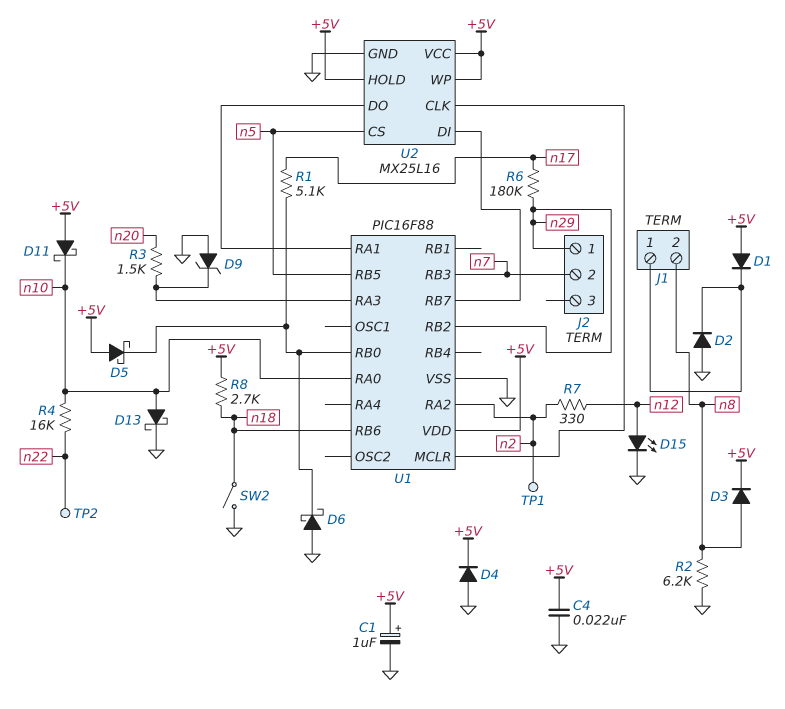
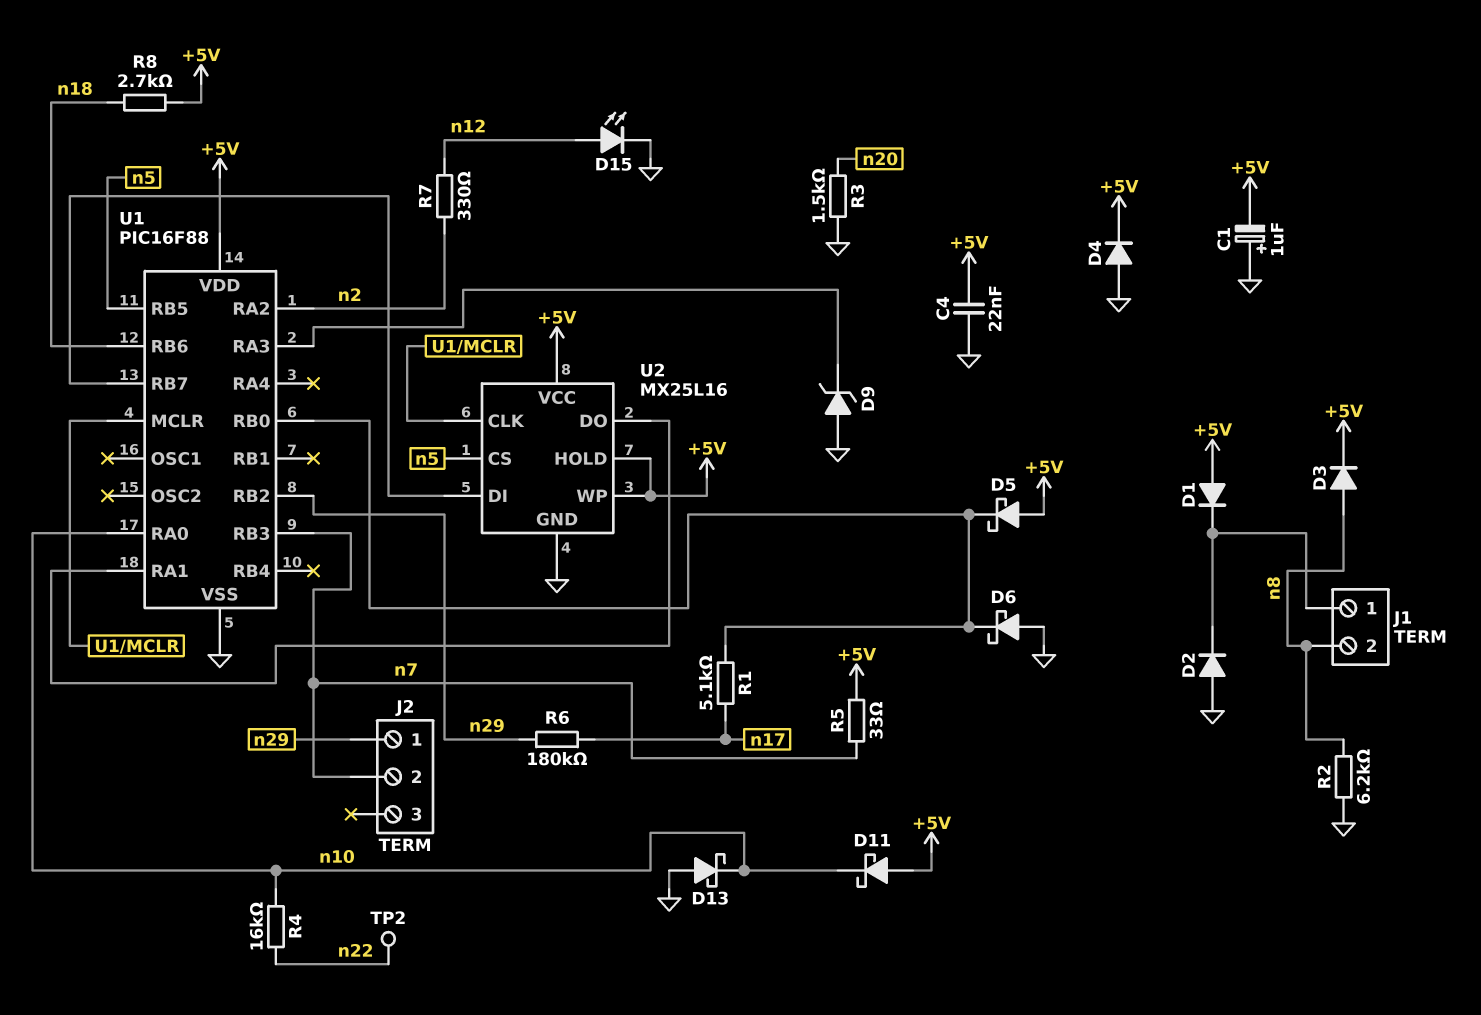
C1: 1uF (plus +5V, minus GND) -> 1uF (plus GND, minus +5V)
D13: schottky (A n10, K GND) -> schottky (A GND, K n10)
R3: 1.5k (U1/RA3, n20) -> 1.5k (GND, n20)
R5: none -> 33 (+5V, n7)
SW2: switch (GND, n18) -> none
TP1: test point (n2) -> none

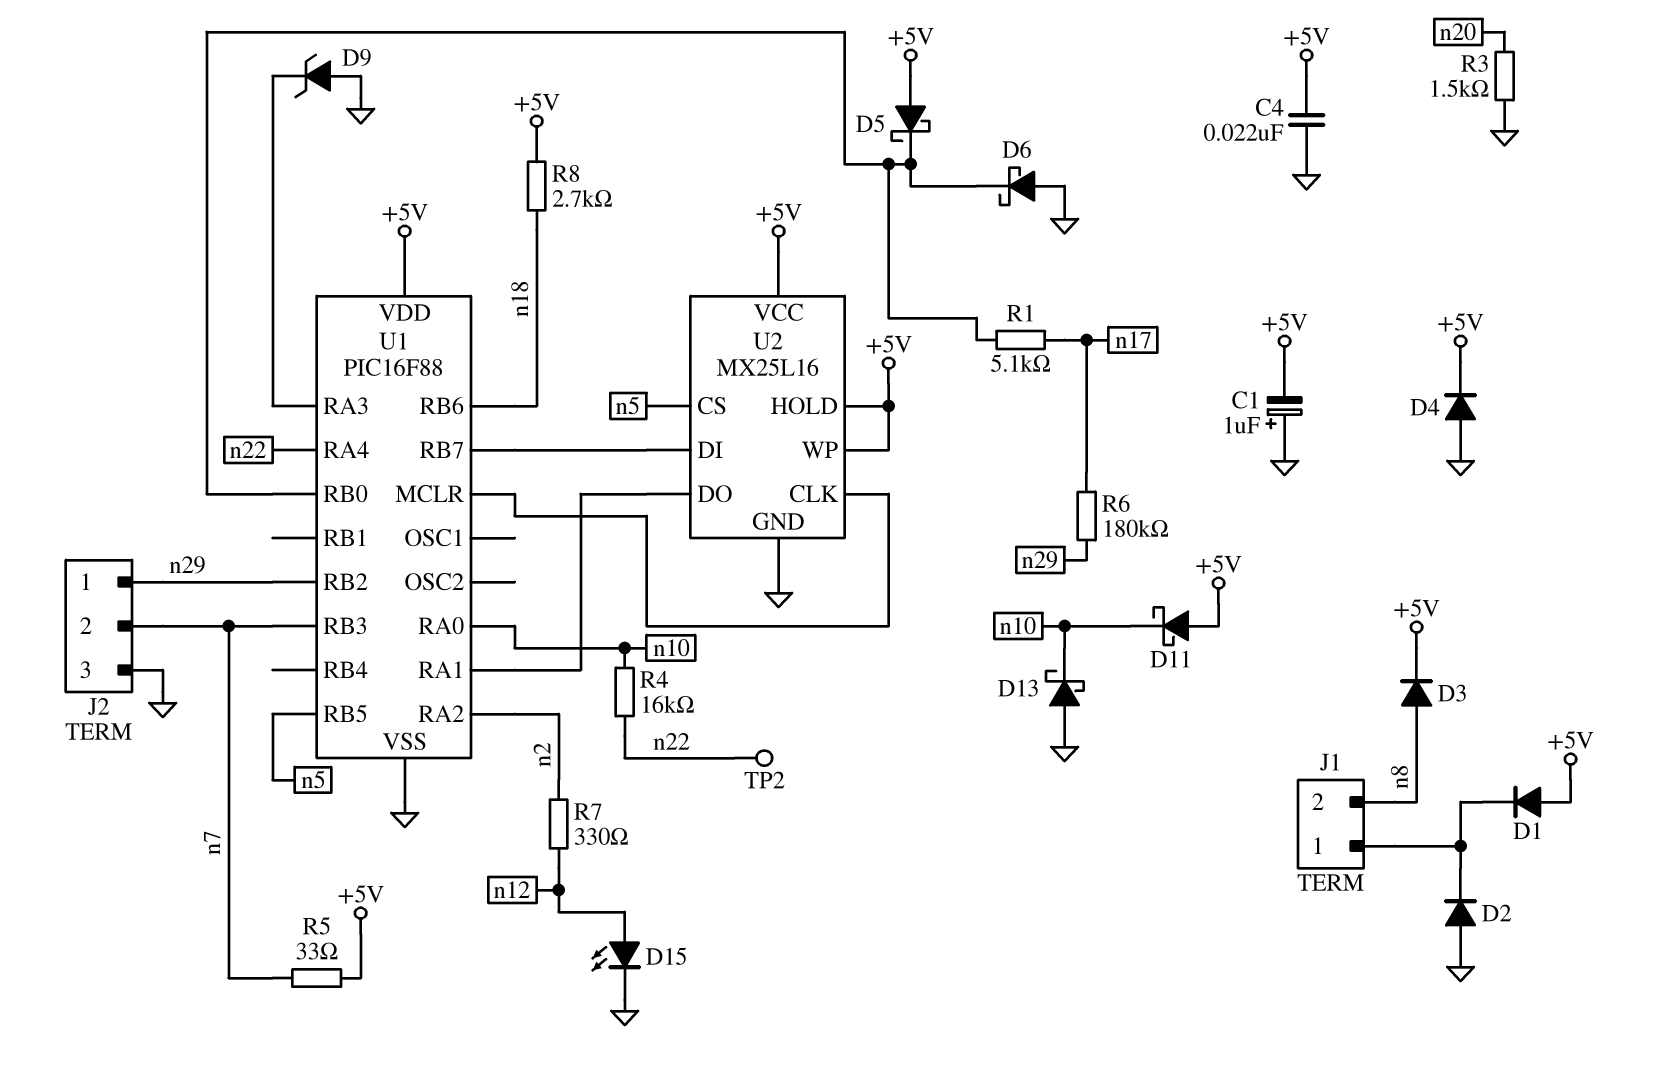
J2 pin 3: none -> GND
R2: 6.2k (GND, n8) -> none
U1 pin RA4: none -> n22

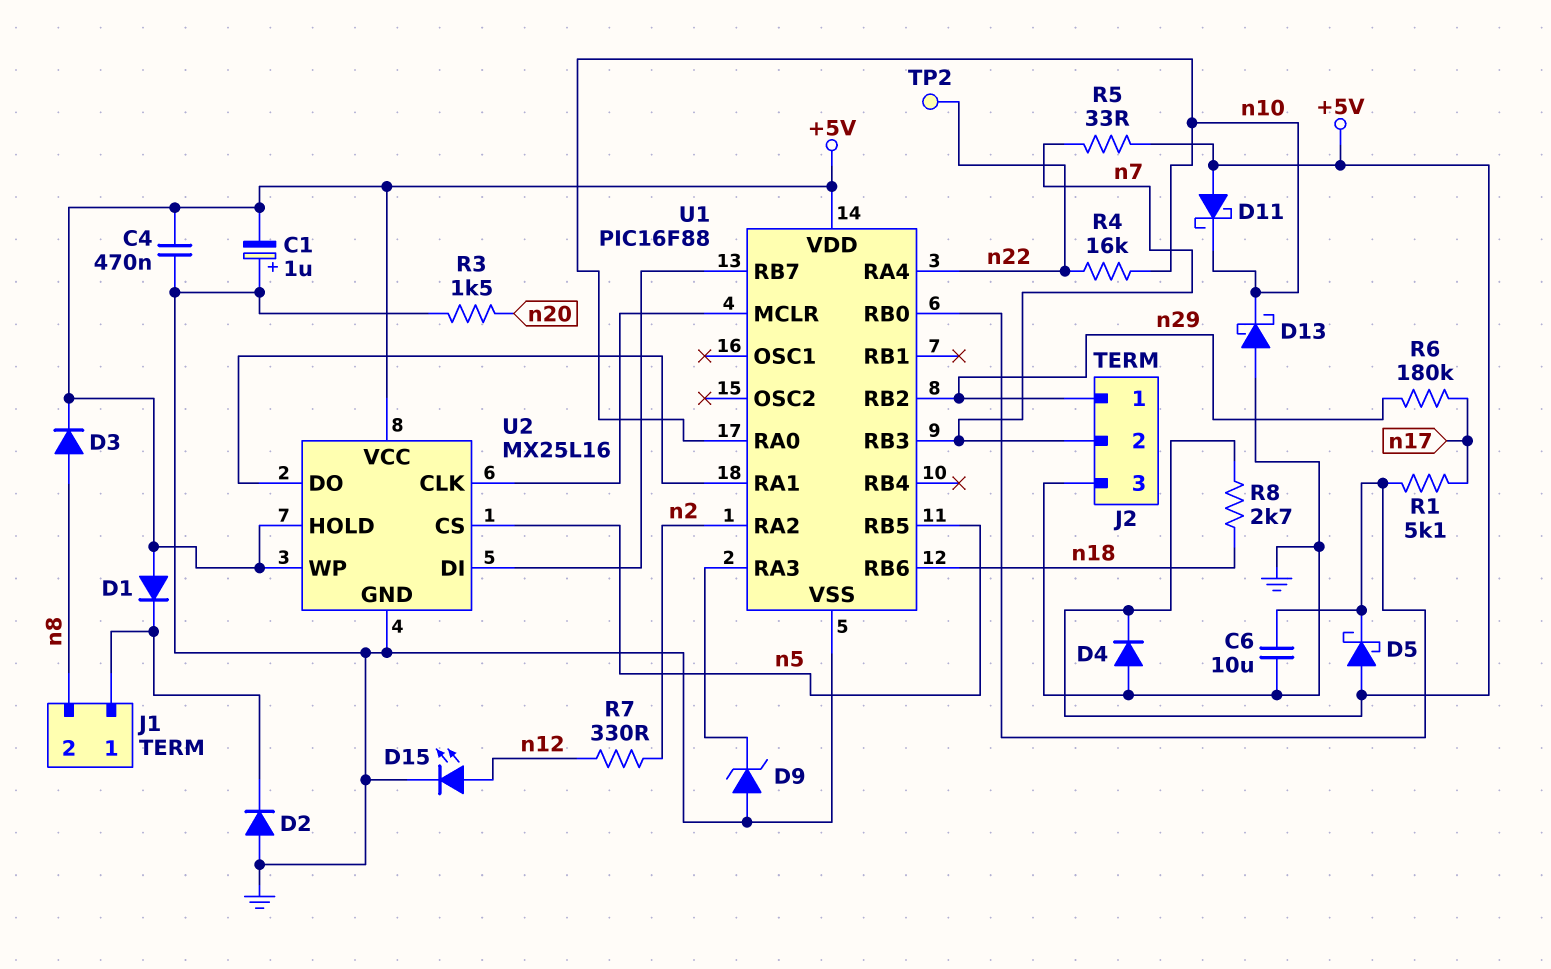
C4: 22nF (+5V, GND) -> 470nF (+5V, GND)
C6: none -> 10uF (GND, U1/RB0)
D6: schottky (A GND, K U1/RB0) -> none

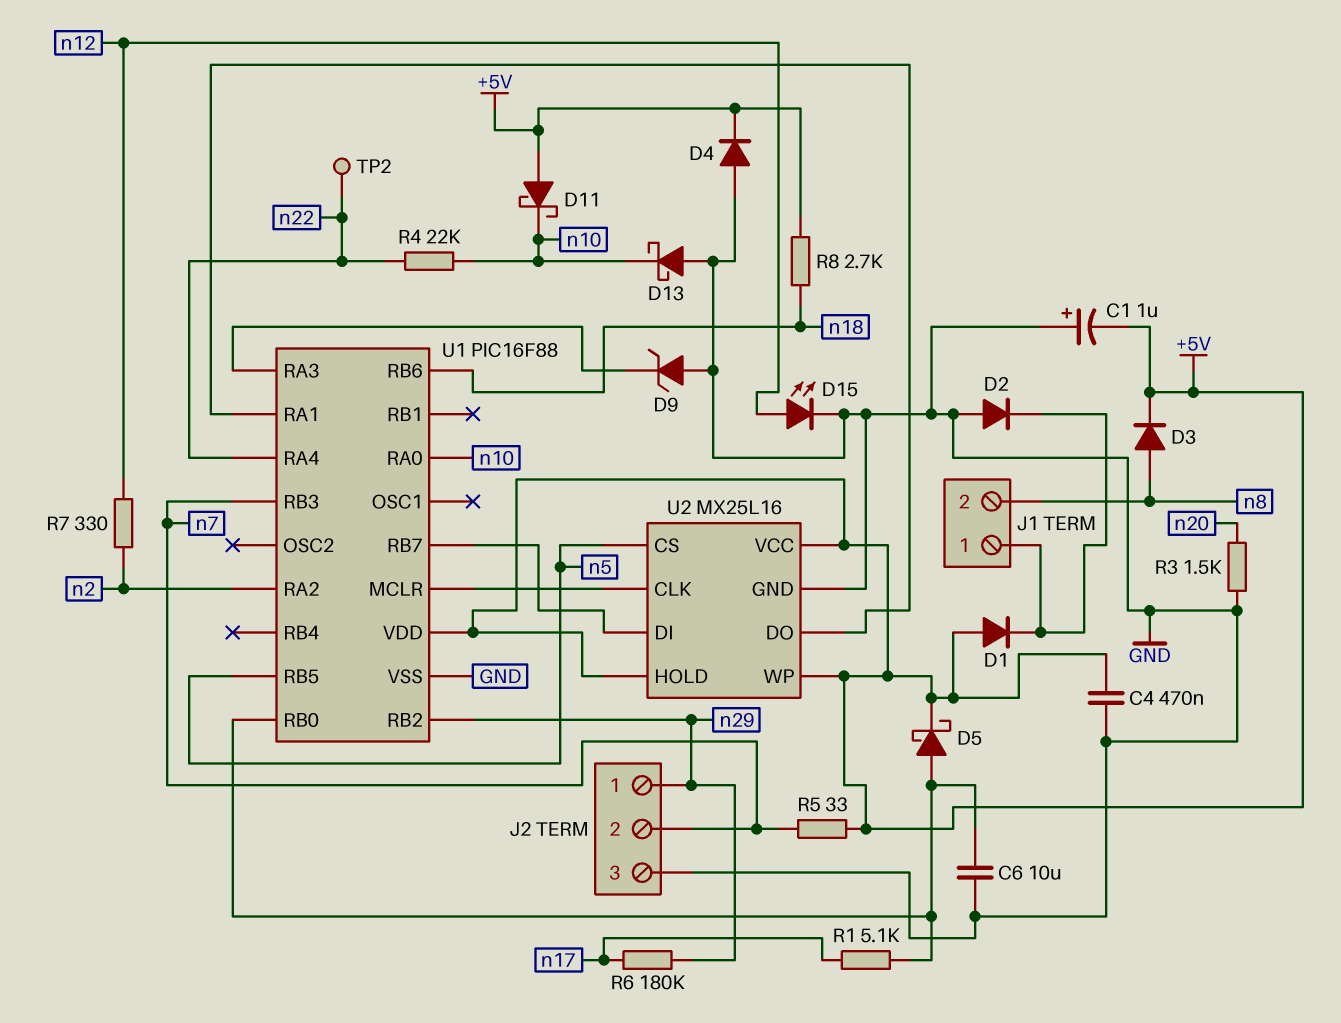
D5: schottky (A +5V, K U1/RB0) -> schottky (A U1/RB0, K +5V)
R4: 16k (n10, n22) -> 22k (n10, n22)

